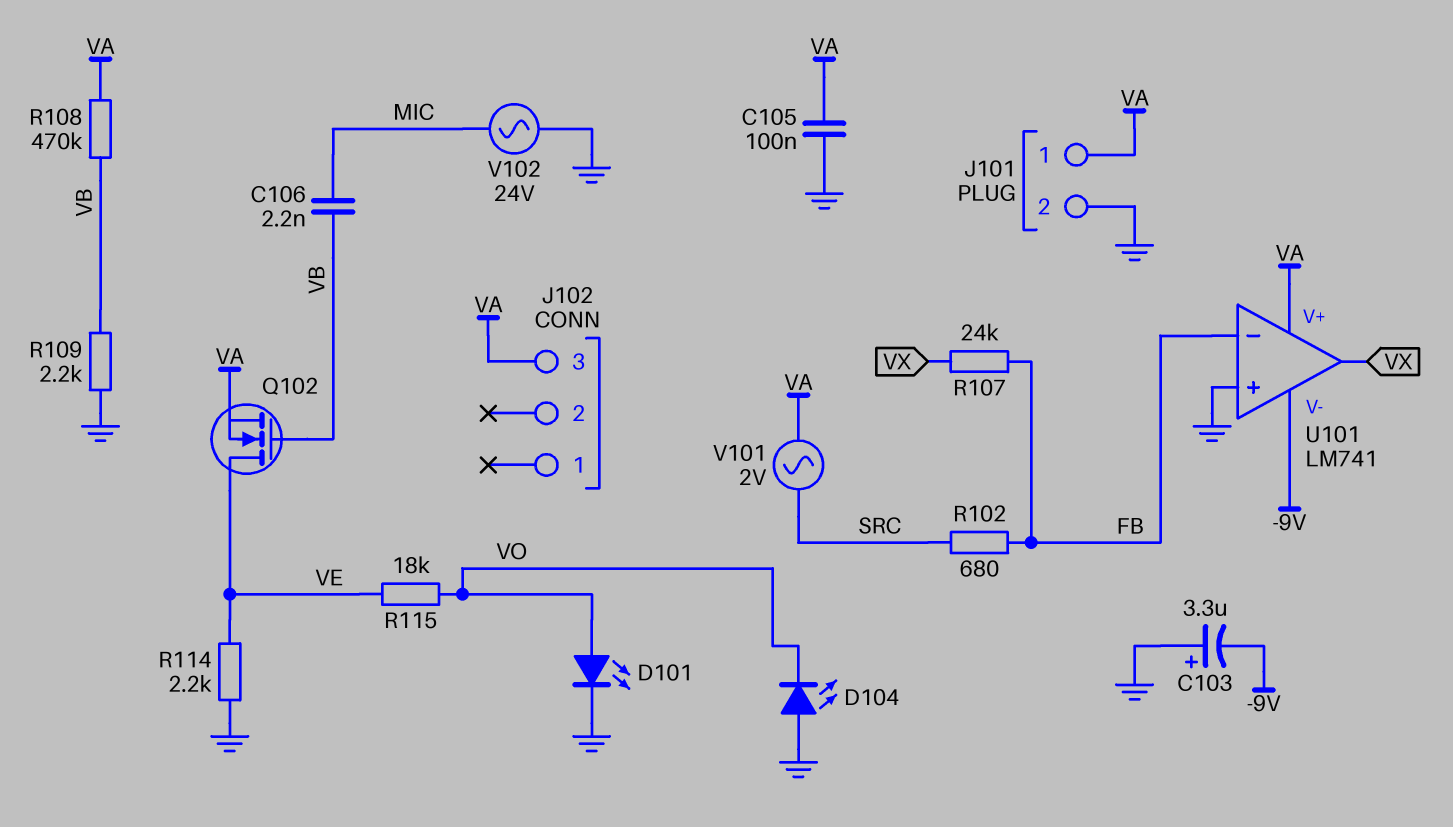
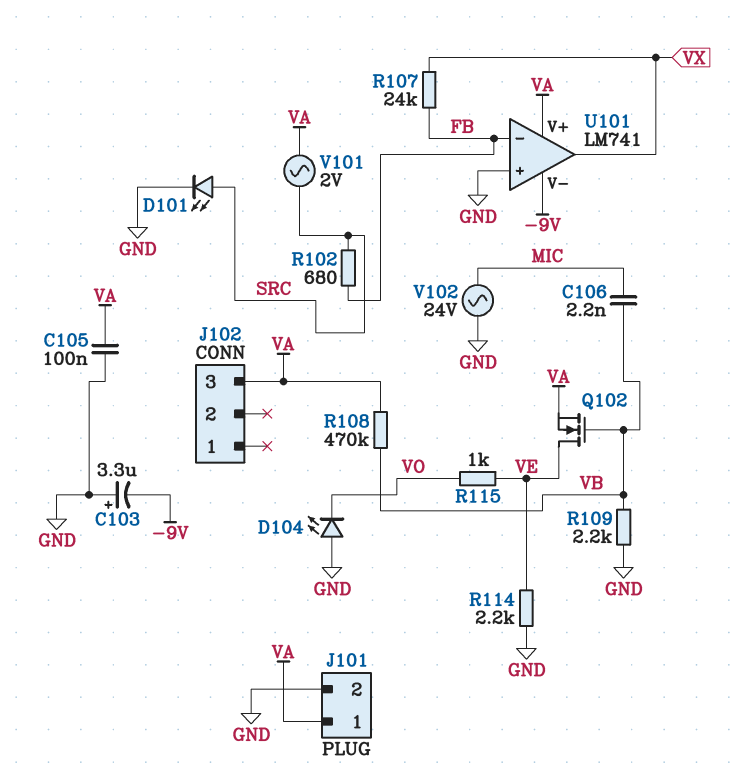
D101: LED (A VO, K GND) -> LED (A SRC, K GND)
R115: 18k (VE, VO) -> 1k (VE, VO)

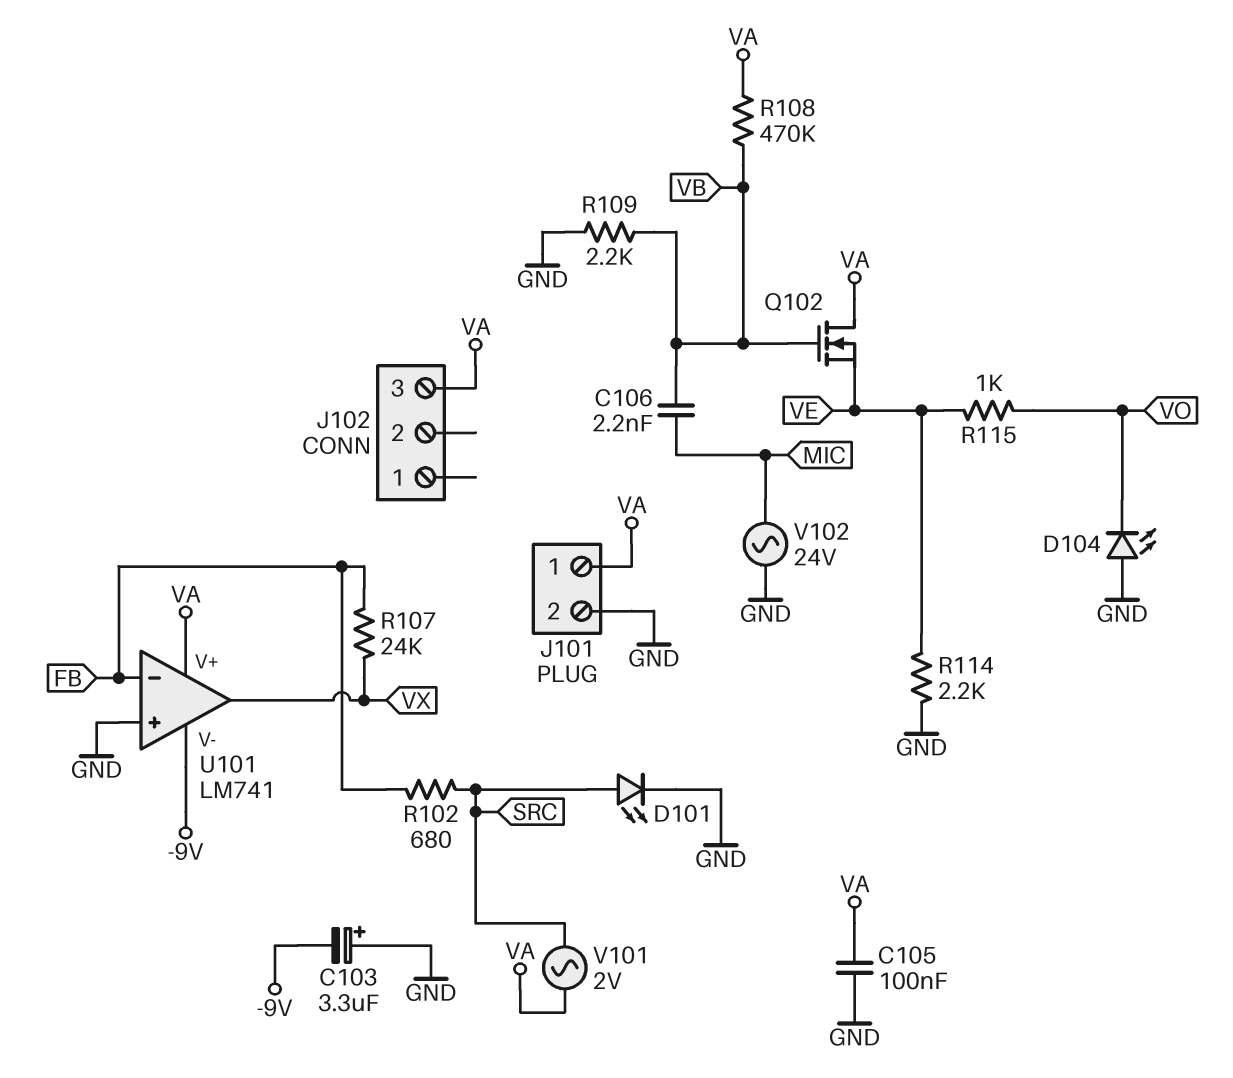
Q102: NMOS (G VB, D VE, S VA) -> NMOS (G VB, D VA, S VE)

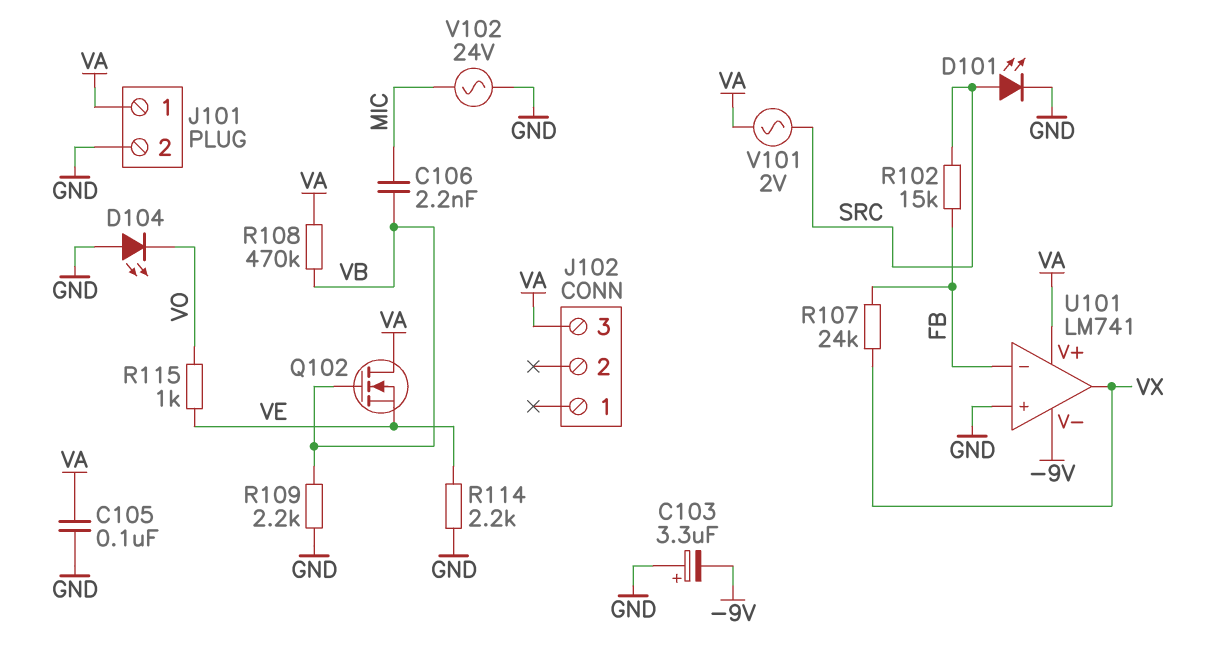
R102: 680 (FB, SRC) -> 15k (FB, SRC)

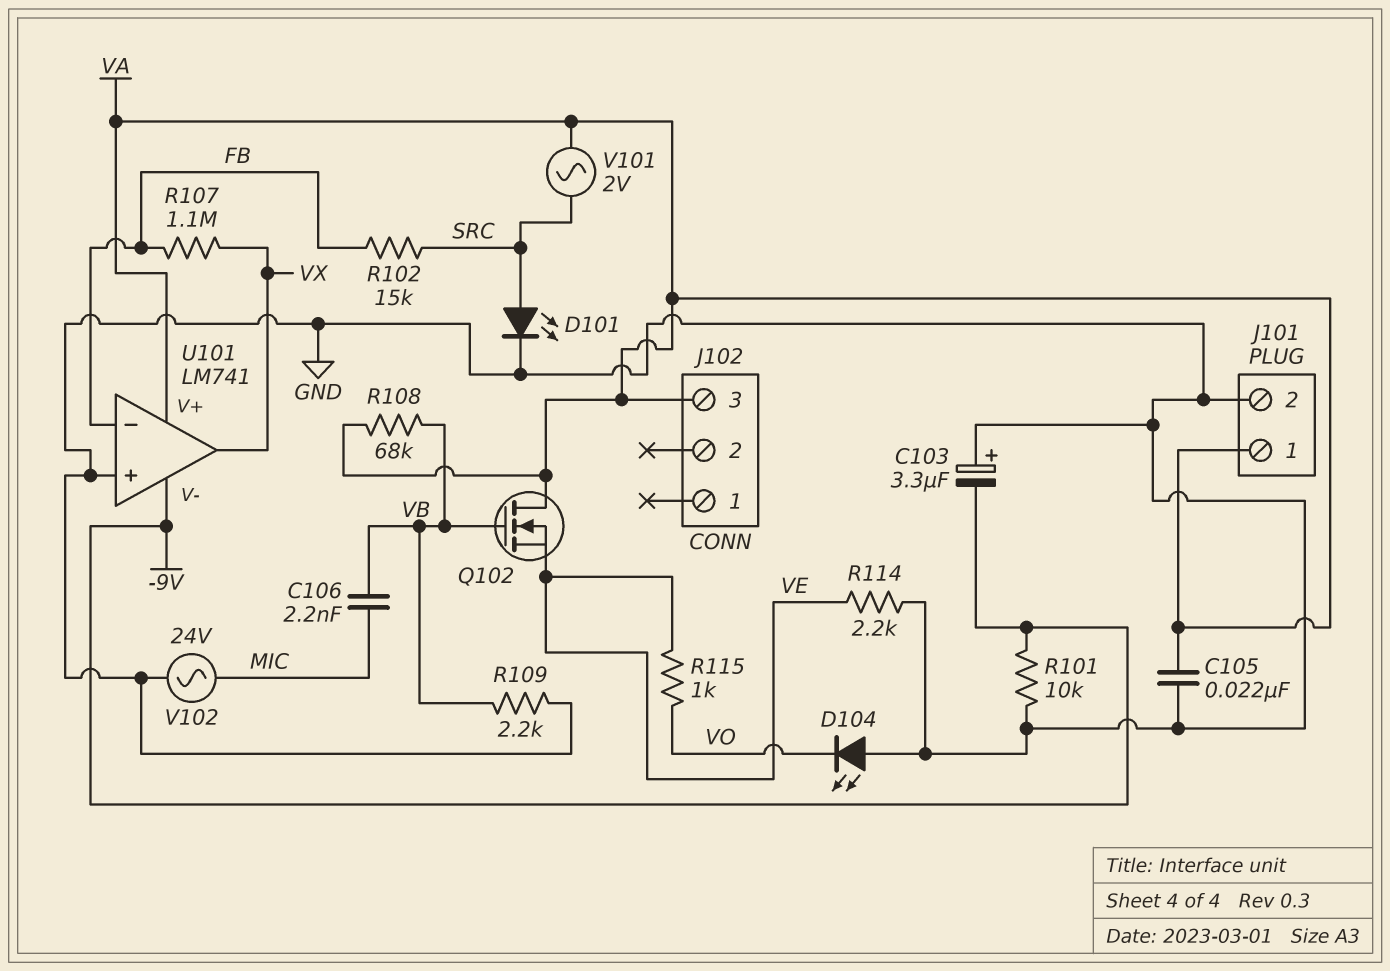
C105: 100nF (GND, VA) -> 22nF (GND, VA)
R101: none -> 10k (-9V, GND)
R107: 24k (FB, VX) -> 1.1M (FB, VX)
R108: 470k (VA, VB) -> 68k (VA, VB)

